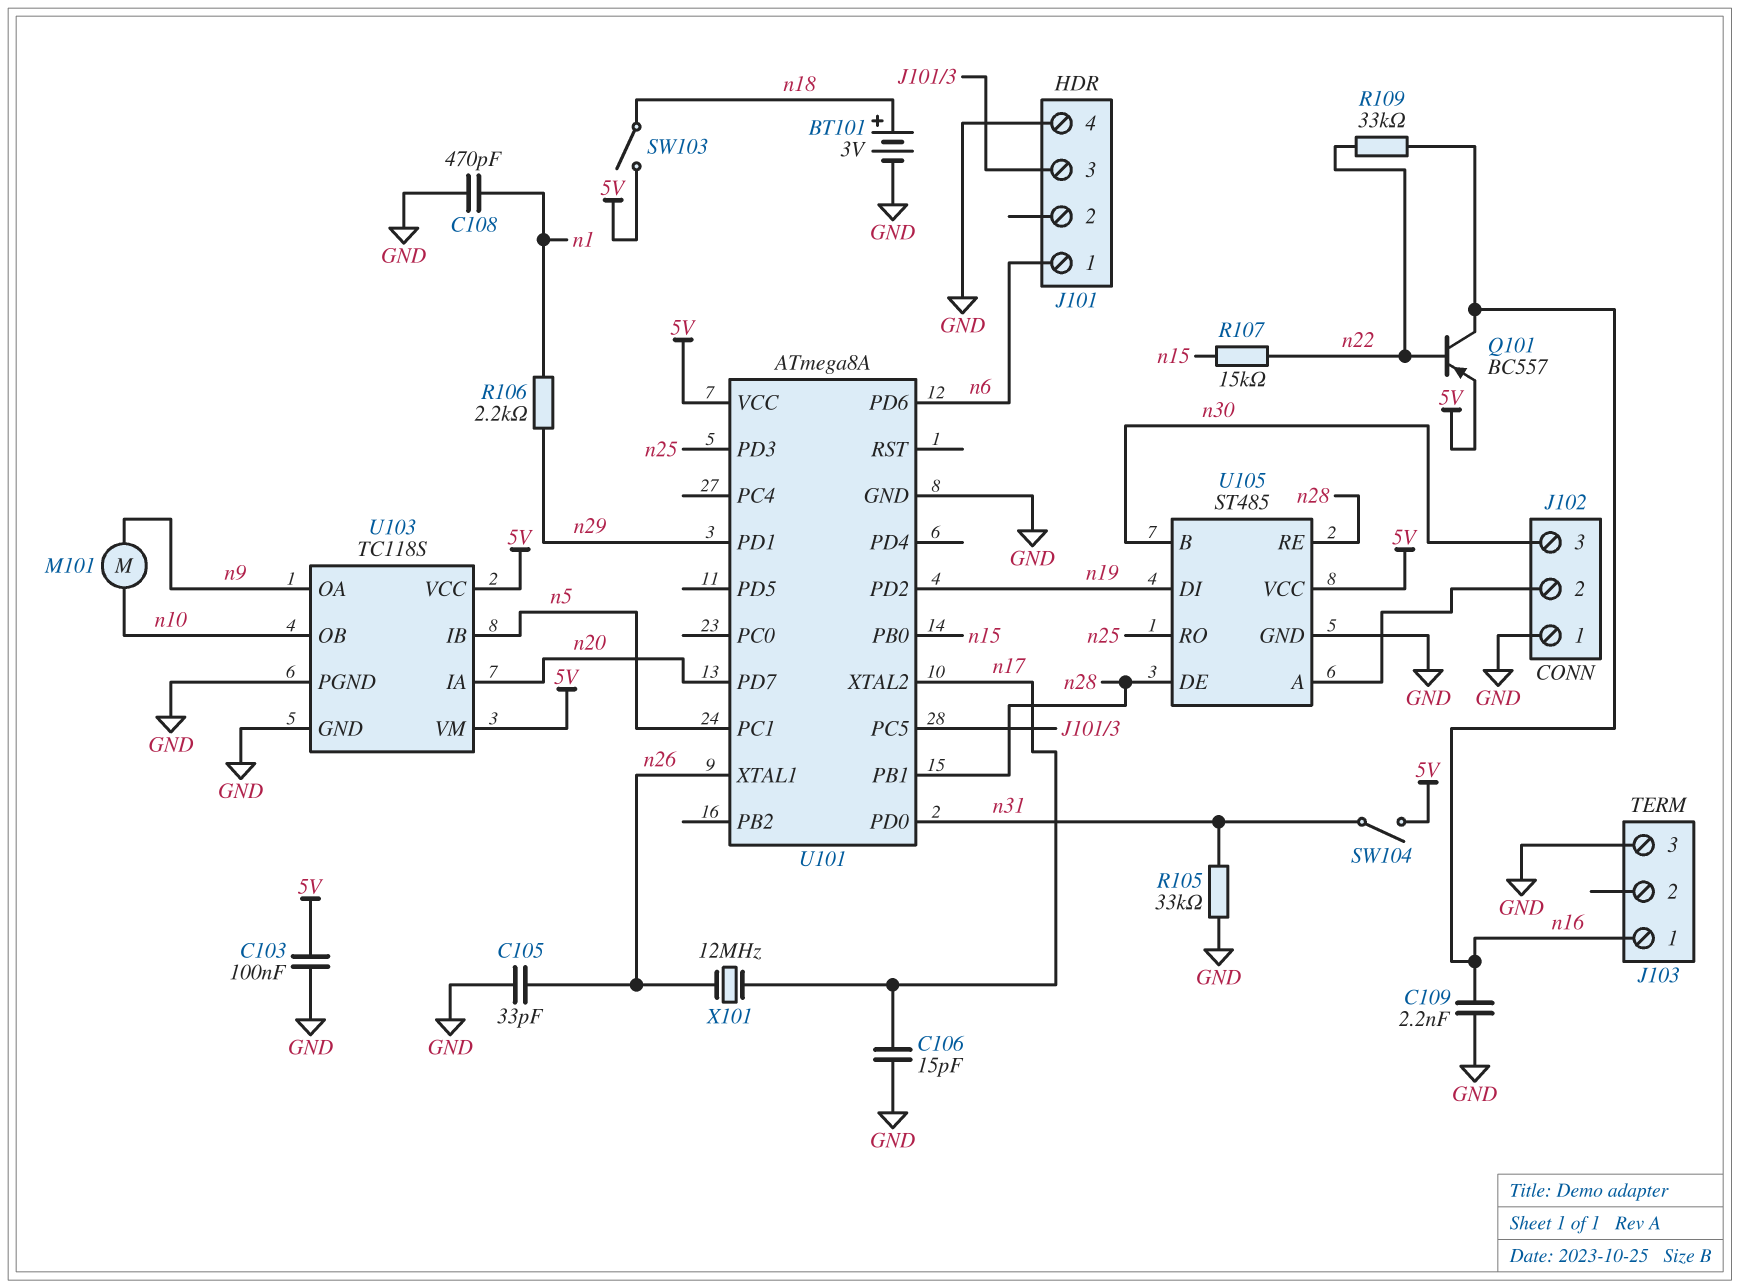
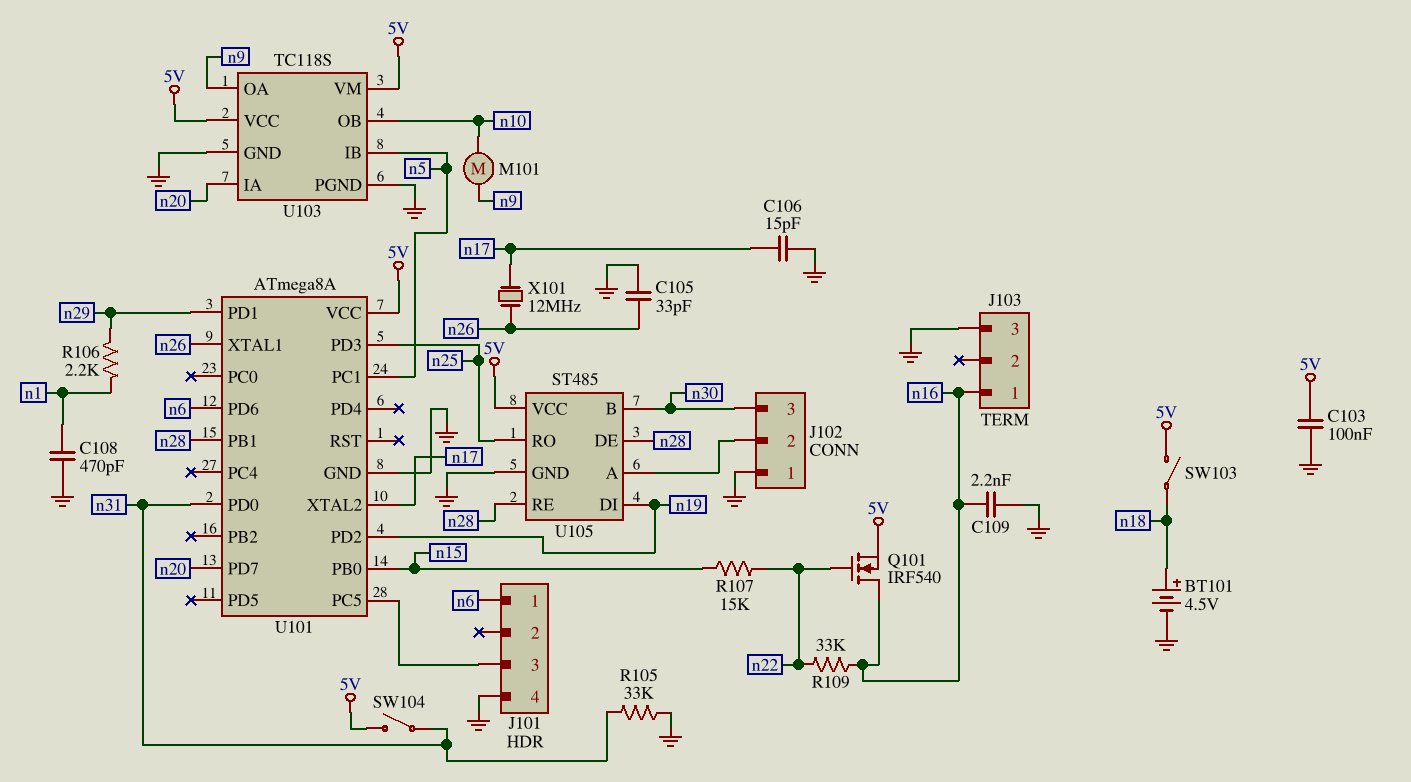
BT101: 3V (plus n18, minus GND) -> 4.5V (plus n18, minus GND)
Q101: PNP BC557 (B n22, C n16, E 5V) -> NMOS IRF540 (G n22, D n16, S 5V)

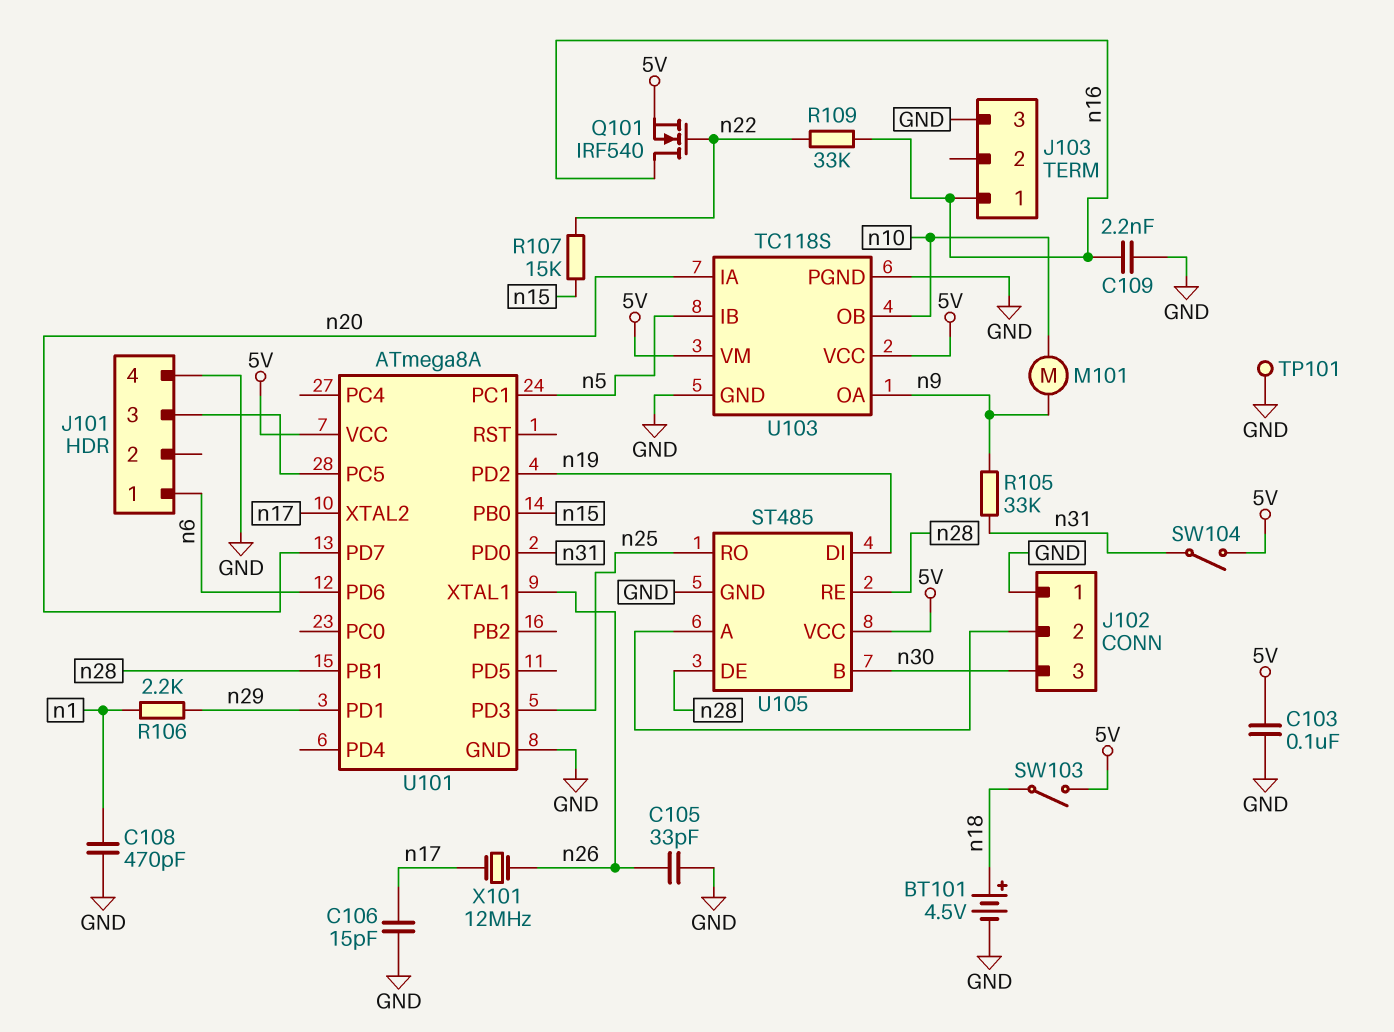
R105: 33k (GND, n31) -> 33k (n9, n31)
TP101: none -> test point (GND)

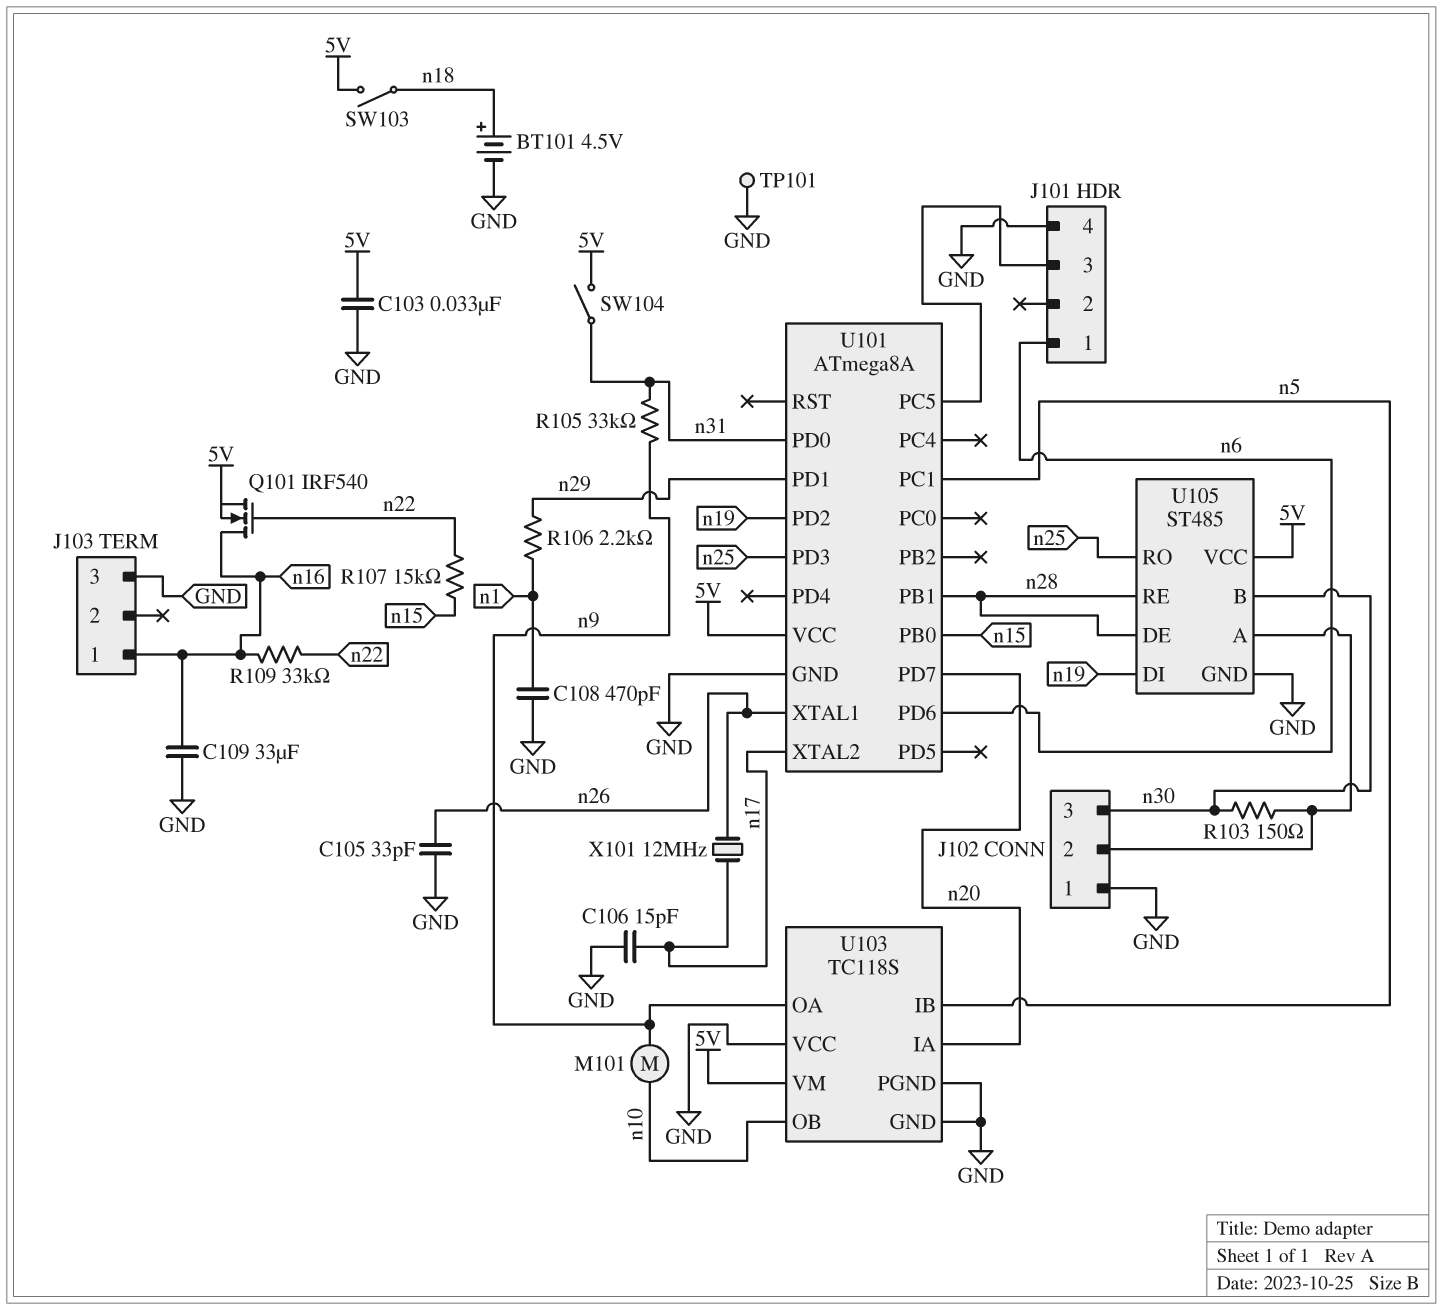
C103: 100nF (5V, GND) -> 33nF (5V, GND)
C109: 2.2nF (GND, n16) -> 33uF (GND, n16)
R103: none -> 150 (J102/2, n30)
U103 pin VCC: 5V -> GND

